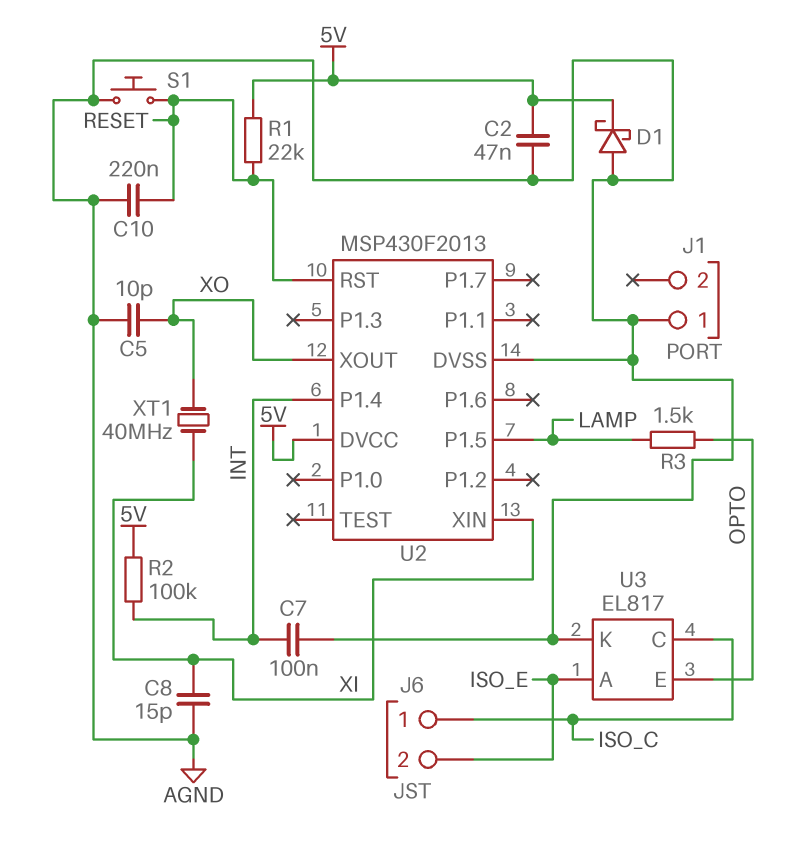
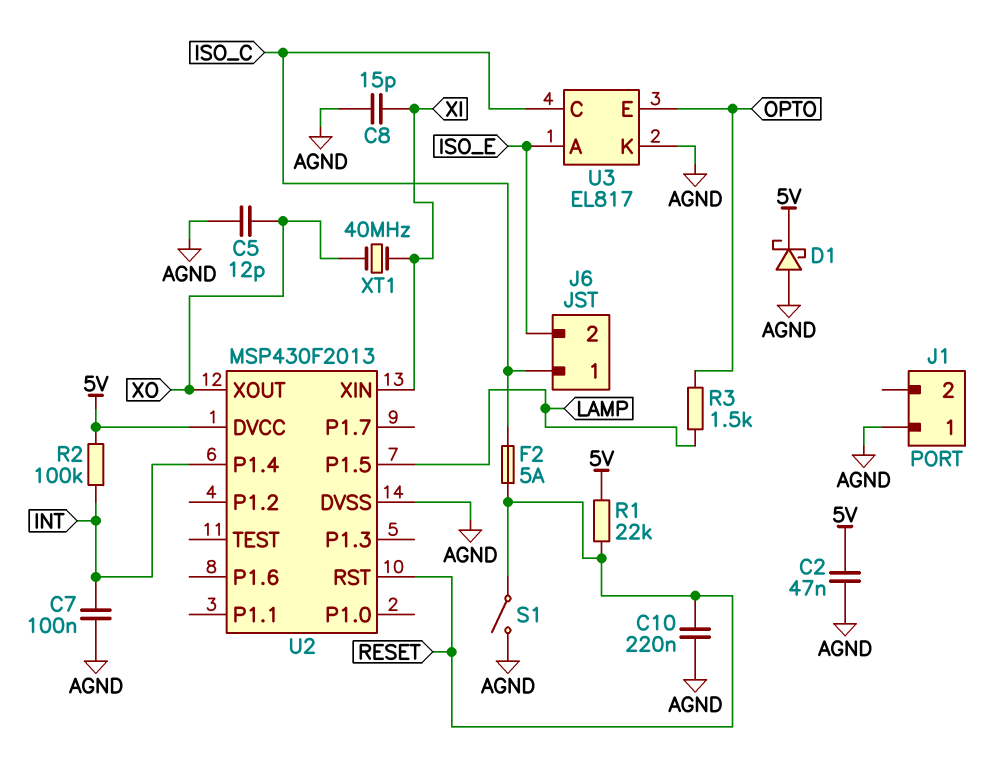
C5: 10pF (AGND, XO) -> 12pF (AGND, XO)
F2: none -> 5A (ISO_C, RESET)
S1: button (AGND, RESET) -> switch (AGND, RESET)

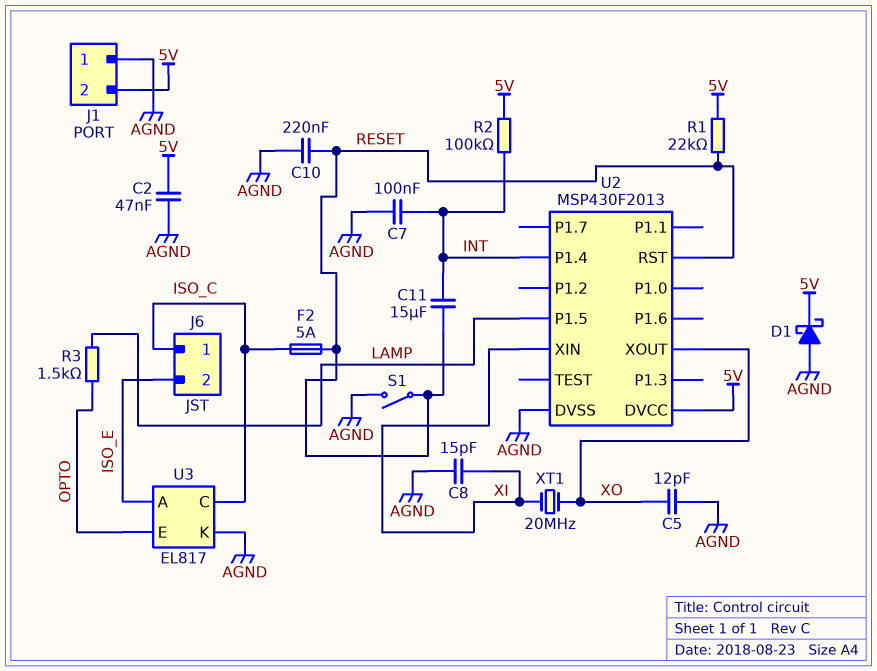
C11: none -> 15uF (INT, RESET)
J1 pin 2: none -> 5V
XT1: 40MHz (XI, XO) -> 20MHz (XI, XO)

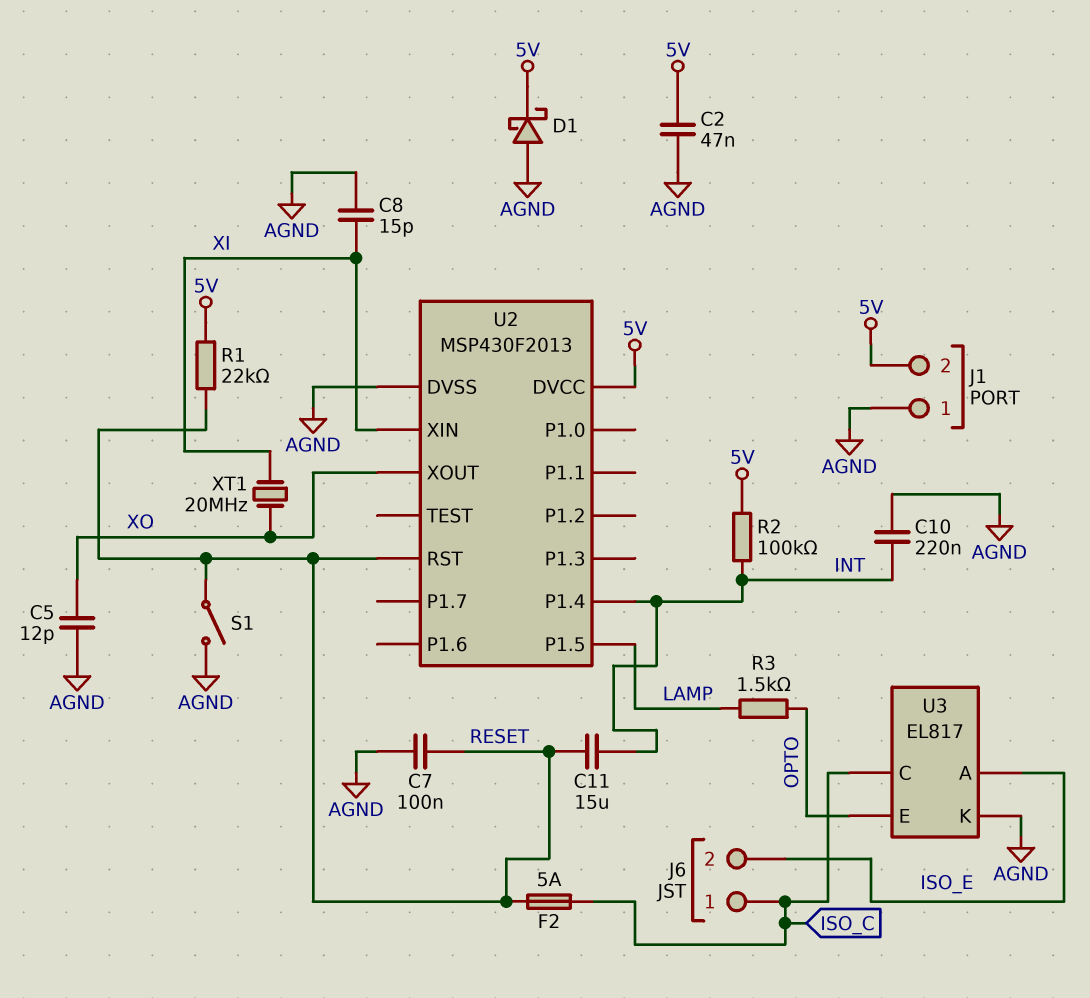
C7: 100nF (AGND, INT) -> 100nF (AGND, RESET)
C10: 220nF (AGND, RESET) -> 220nF (AGND, INT)

